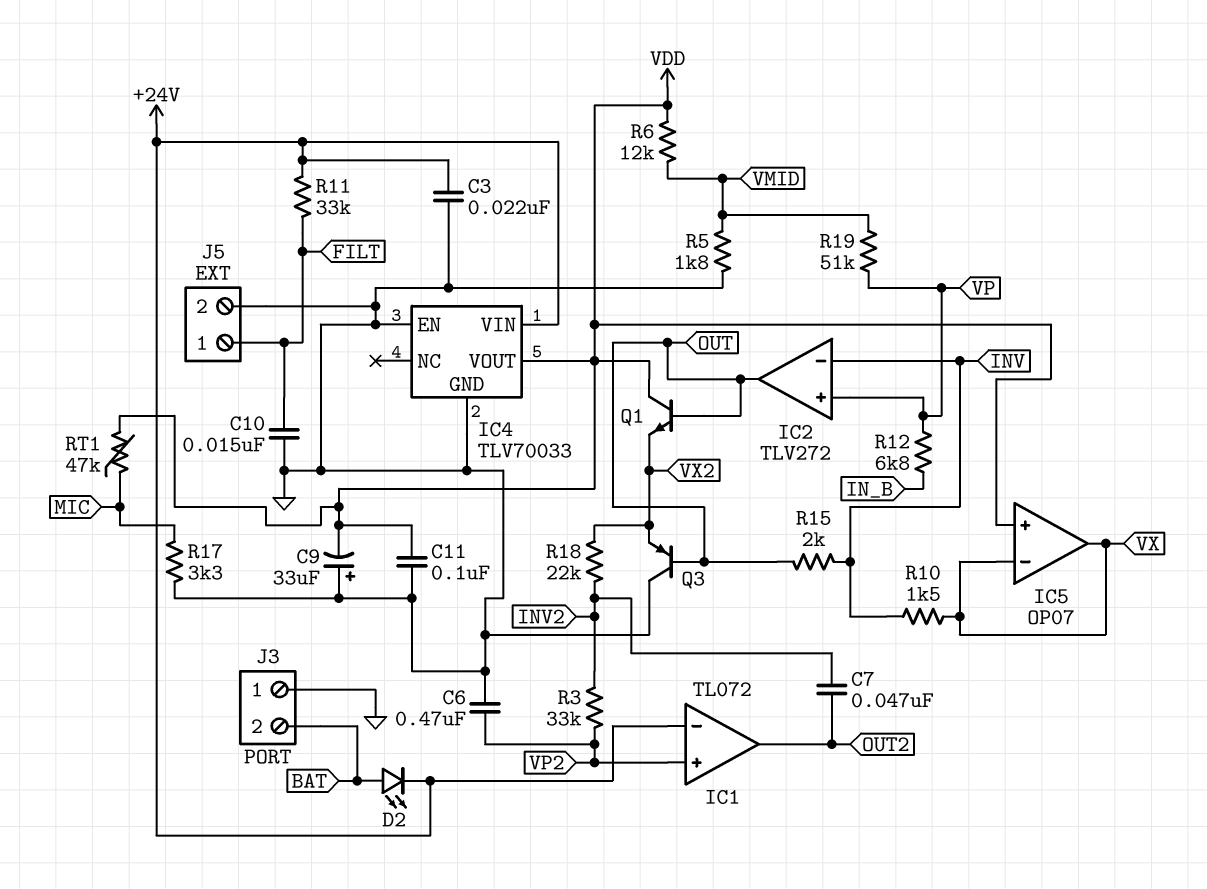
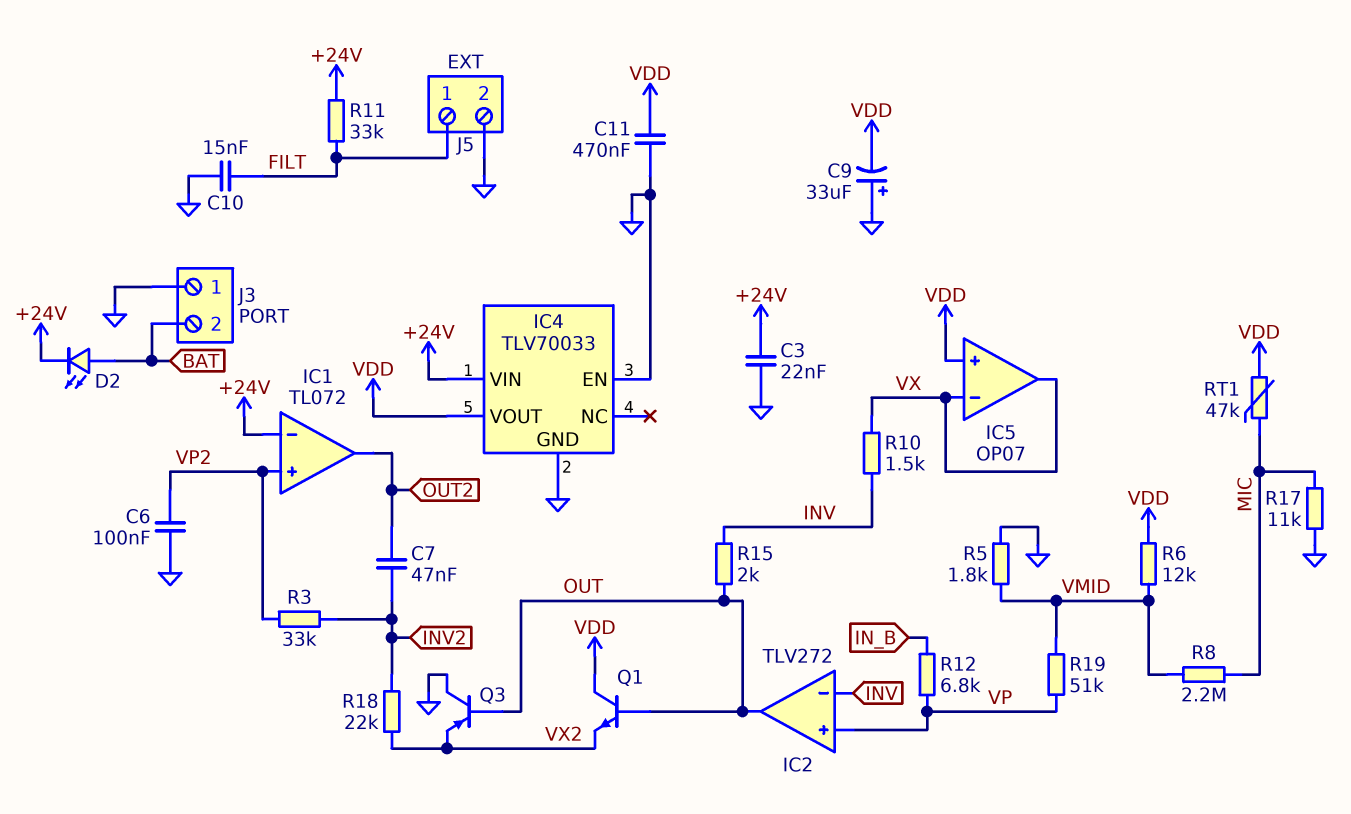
C6: 470nF (GND, VP2) -> 100nF (GND, VP2)
C11: 100nF (GND, VDD) -> 470nF (GND, VDD)
R8: none -> 2.2M (MIC, VMID)
R17: 3.3k (GND, MIC) -> 11k (GND, MIC)

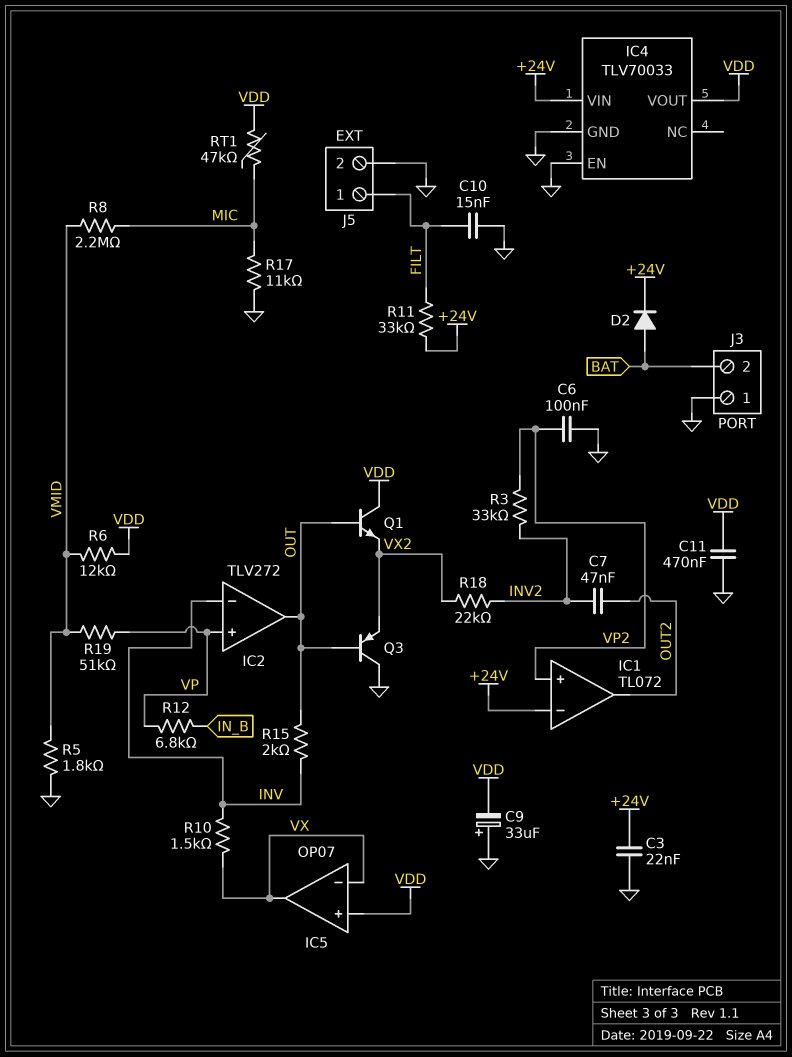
D2: LED (A BAT, K +24V) -> diode (A BAT, K +24V)

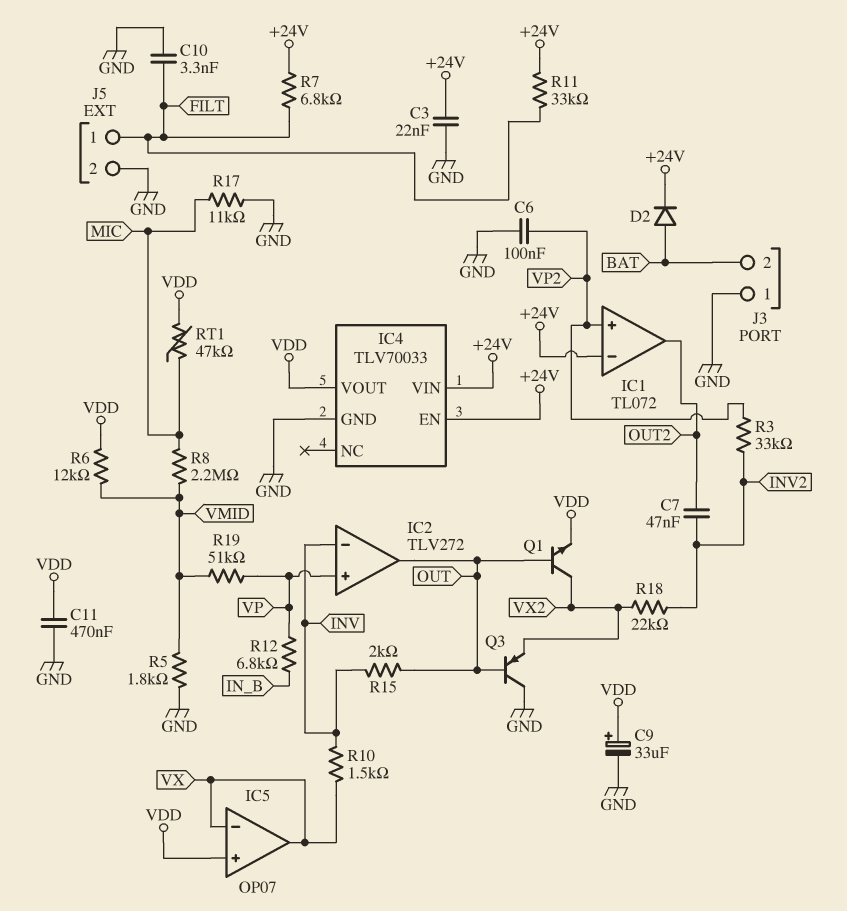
C9: 33uF (plus GND, minus VDD) -> 33uF (plus VDD, minus GND)
C10: 15nF (FILT, GND) -> 3.3nF (FILT, GND)
IC4 pin EN: GND -> +24V
Q1: NPN (B OUT, C VDD, E VX2) -> NPN (B OUT, C VX2, E VDD)
R7: none -> 6.8k (+24V, FILT)

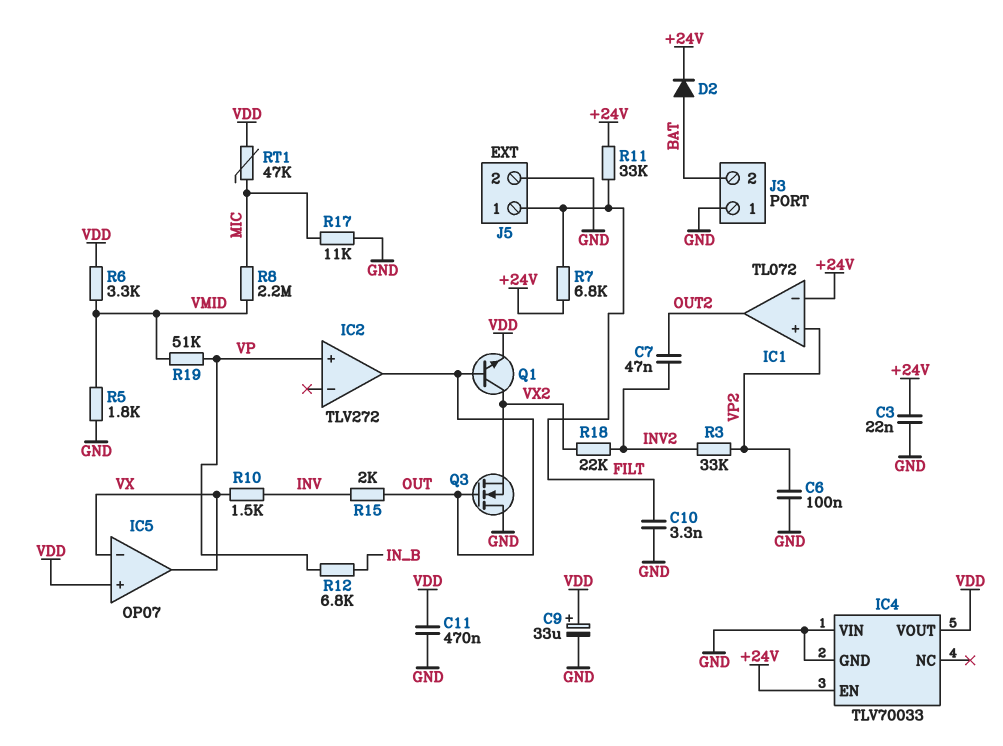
IC2 pin in-: INV -> none
IC4 pin VIN: +24V -> GND
Q3: PNP (B OUT, C GND, E VX2) -> NMOS (G OUT, D GND, S VX2)
R6: 12k (VDD, VMID) -> 3.3k (VDD, VMID)

